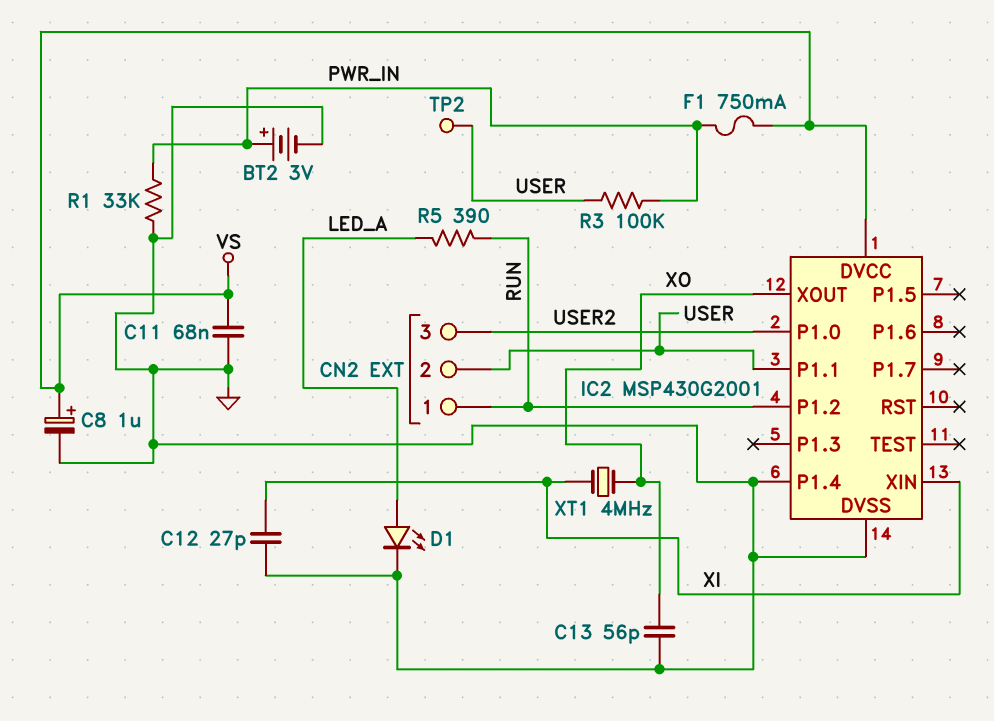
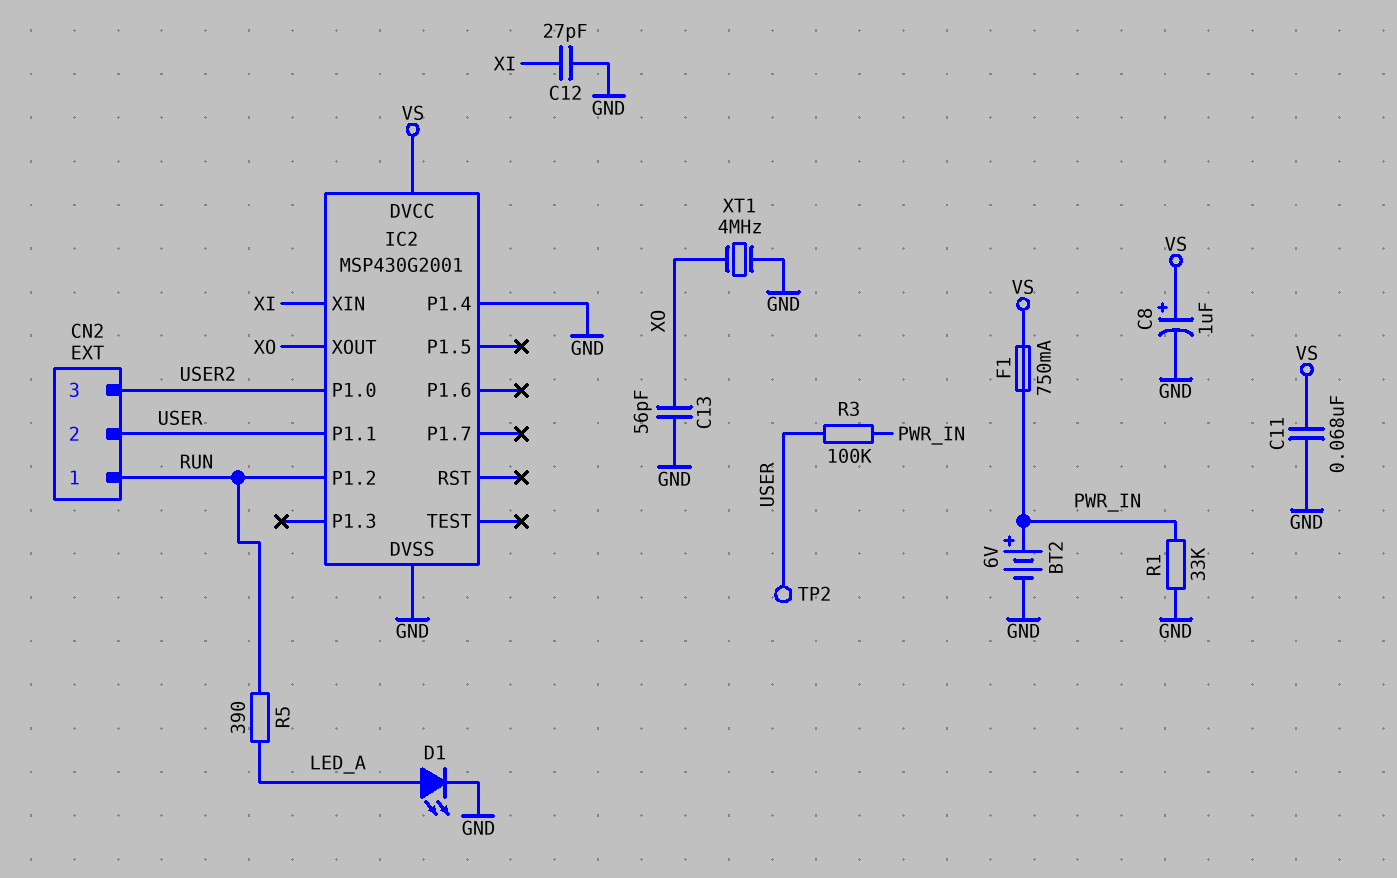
BT2: 3V (plus PWR_IN, minus GND) -> 6V (plus PWR_IN, minus GND)
XT1: 4MHz (XI, XO) -> 4MHz (GND, XO)

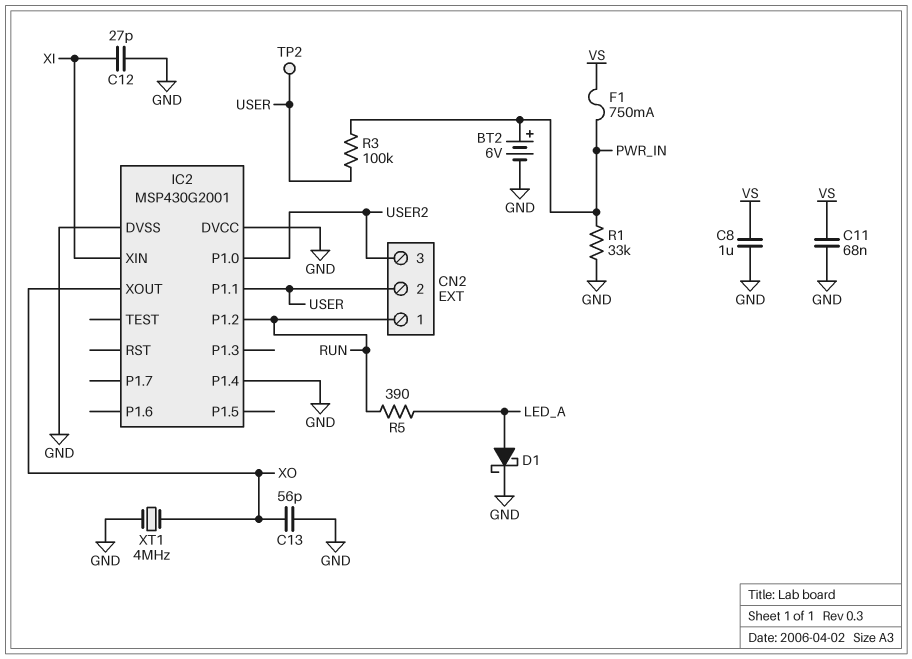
C8: 1uF (plus VS, minus GND) -> 1uF (GND, VS)
D1: LED (A LED_A, K GND) -> schottky (A LED_A, K GND)
IC2 pin DVCC: VS -> GND

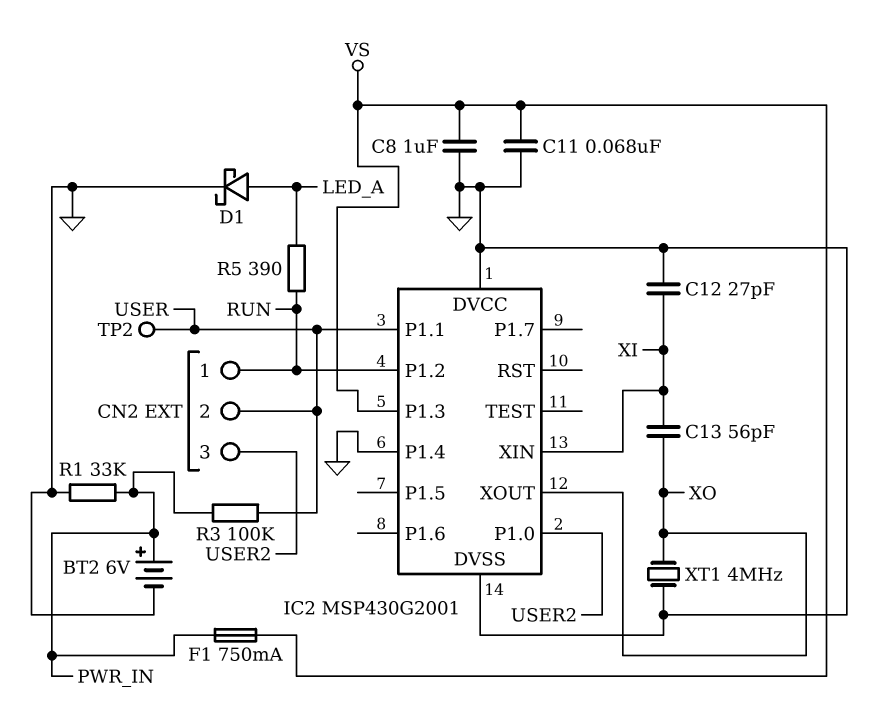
C13: 56pF (GND, XO) -> 56pF (XI, XO)
IC2 pin P1.3: none -> VS

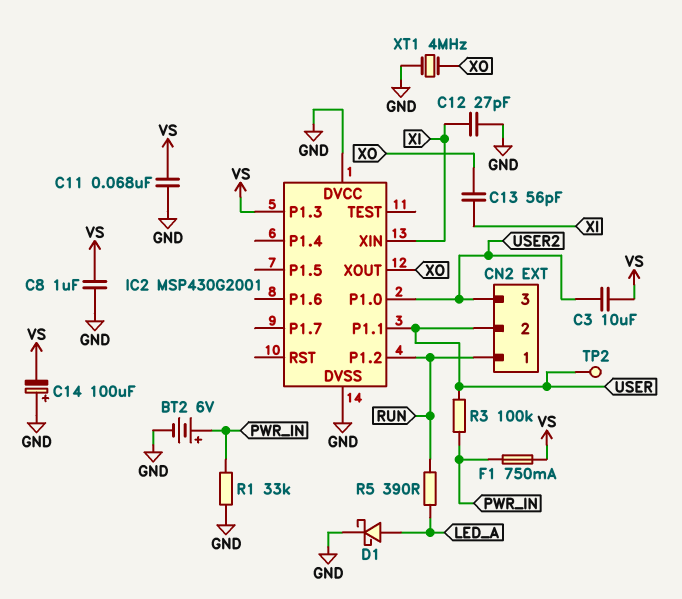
C3: none -> 10uF (USER2, VS)
C14: none -> 100uF (plus GND, minus VS)
IC2 pin P1.4: GND -> none

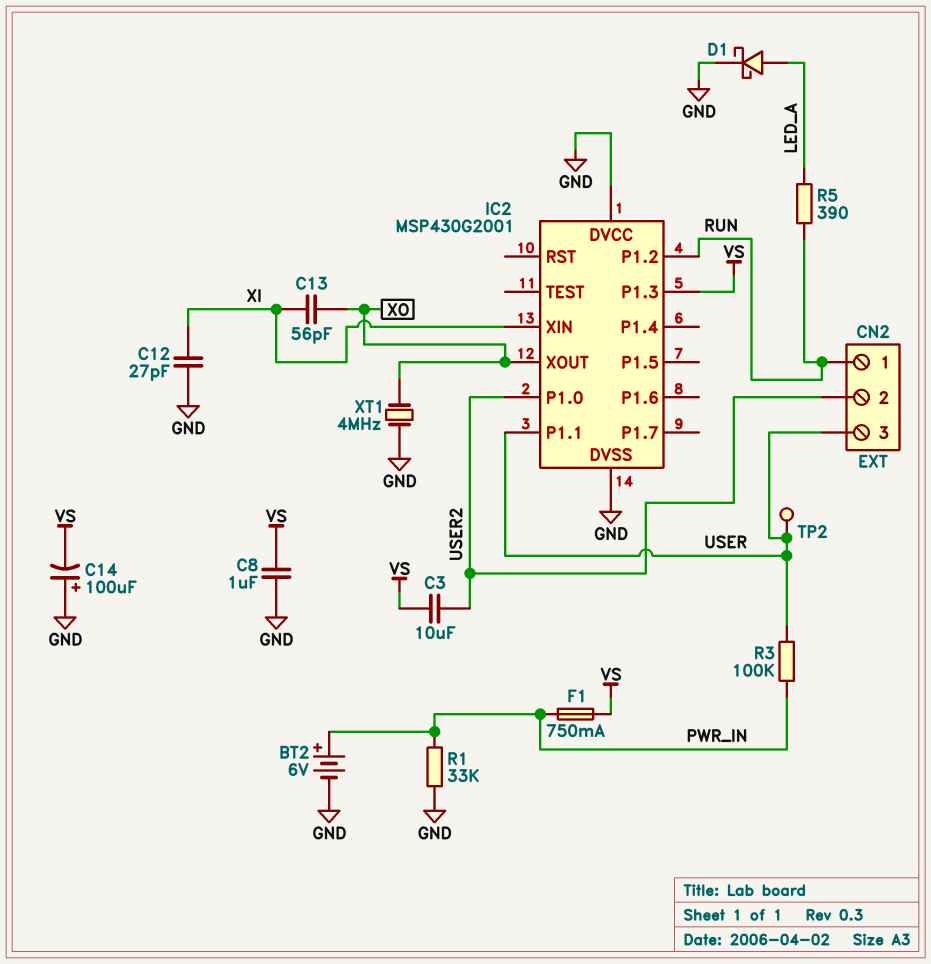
C11: 68nF (GND, VS) -> none
CN2 pin 2: USER -> USER2
CN2 pin 3: USER2 -> USER

